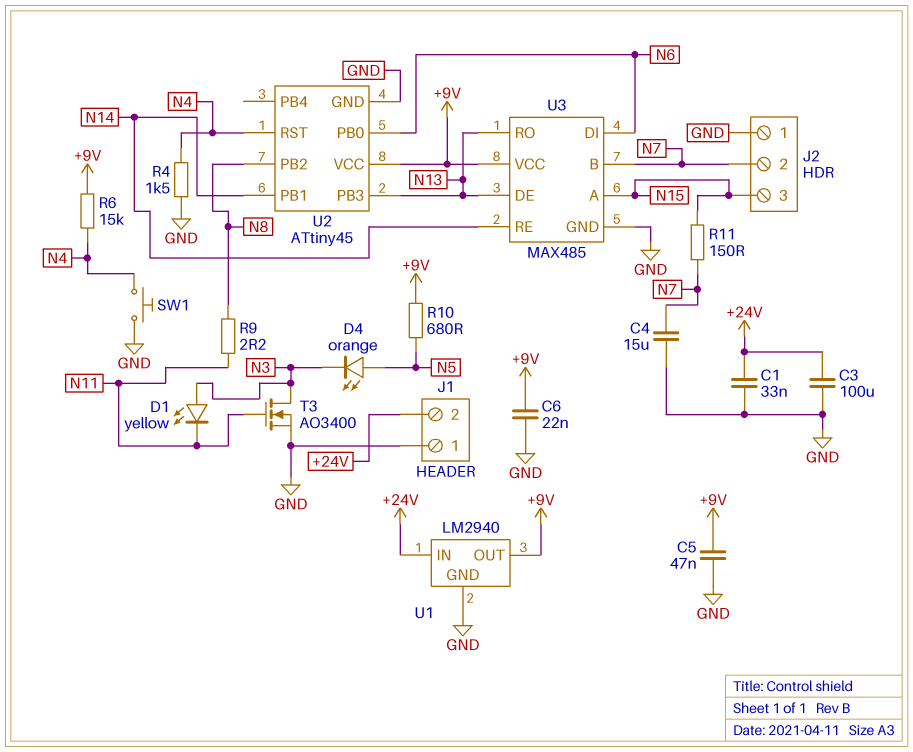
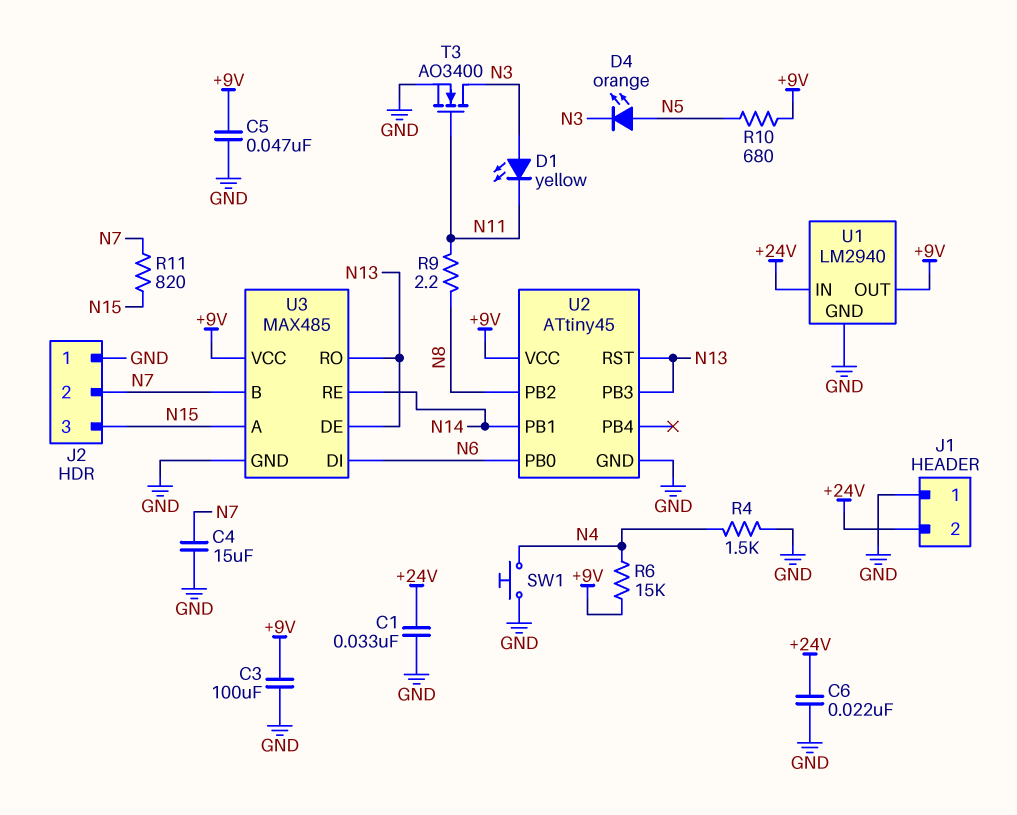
C3: 100uF (+24V, GND) -> 100uF (+9V, GND)
C6: 22nF (+9V, GND) -> 22nF (+24V, GND)
R11: 150 (N7, N15) -> 820 (N7, N15)
U2 pin RST: N4 -> N13

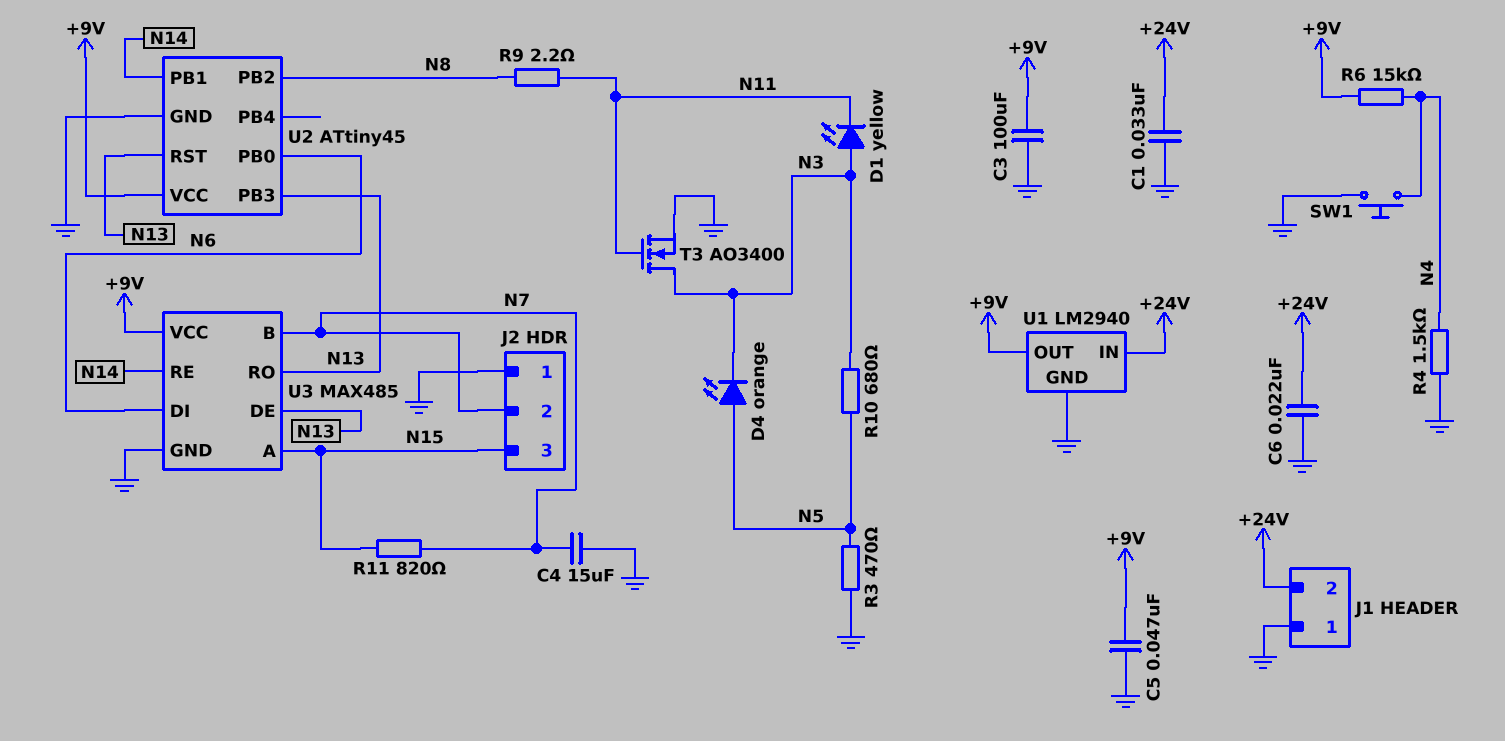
R3: none -> 470 (GND, N5)
R10: 680 (+9V, N5) -> 680 (N3, N5)

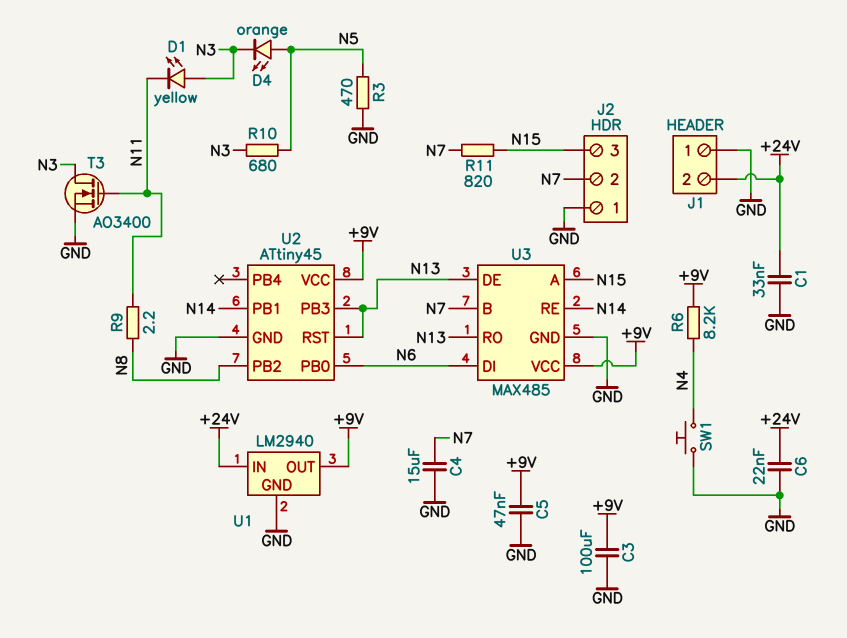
R4: 1.5k (GND, N4) -> none
R6: 15k (+9V, N4) -> 8.2k (+9V, N4)

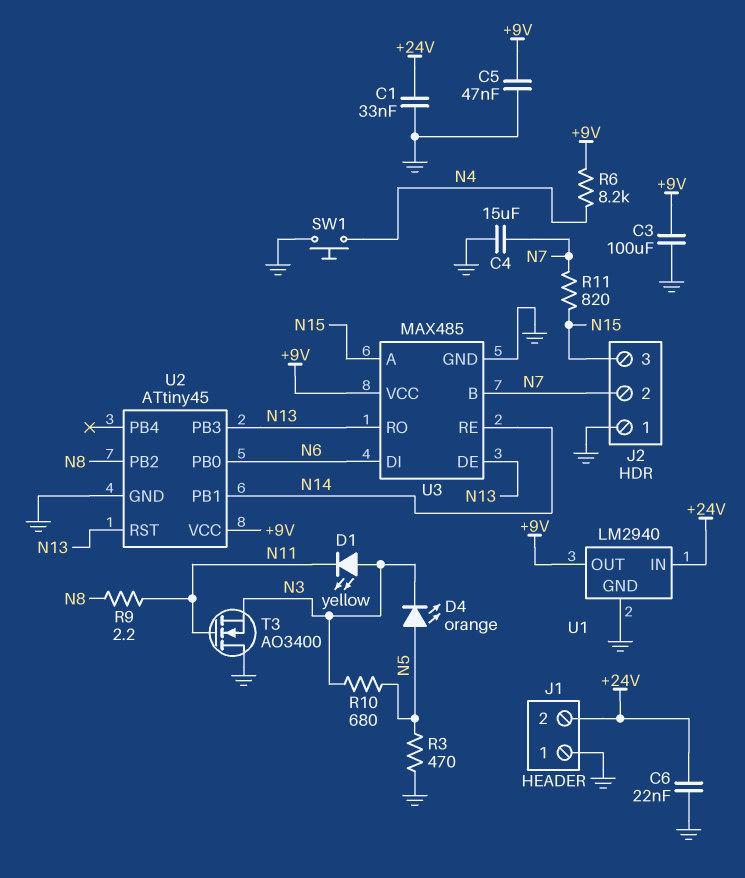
T3: NMOS AO3400 (G N11, D N3, S GND) -> NMOS AO3400 (G N11, D GND, S N3)

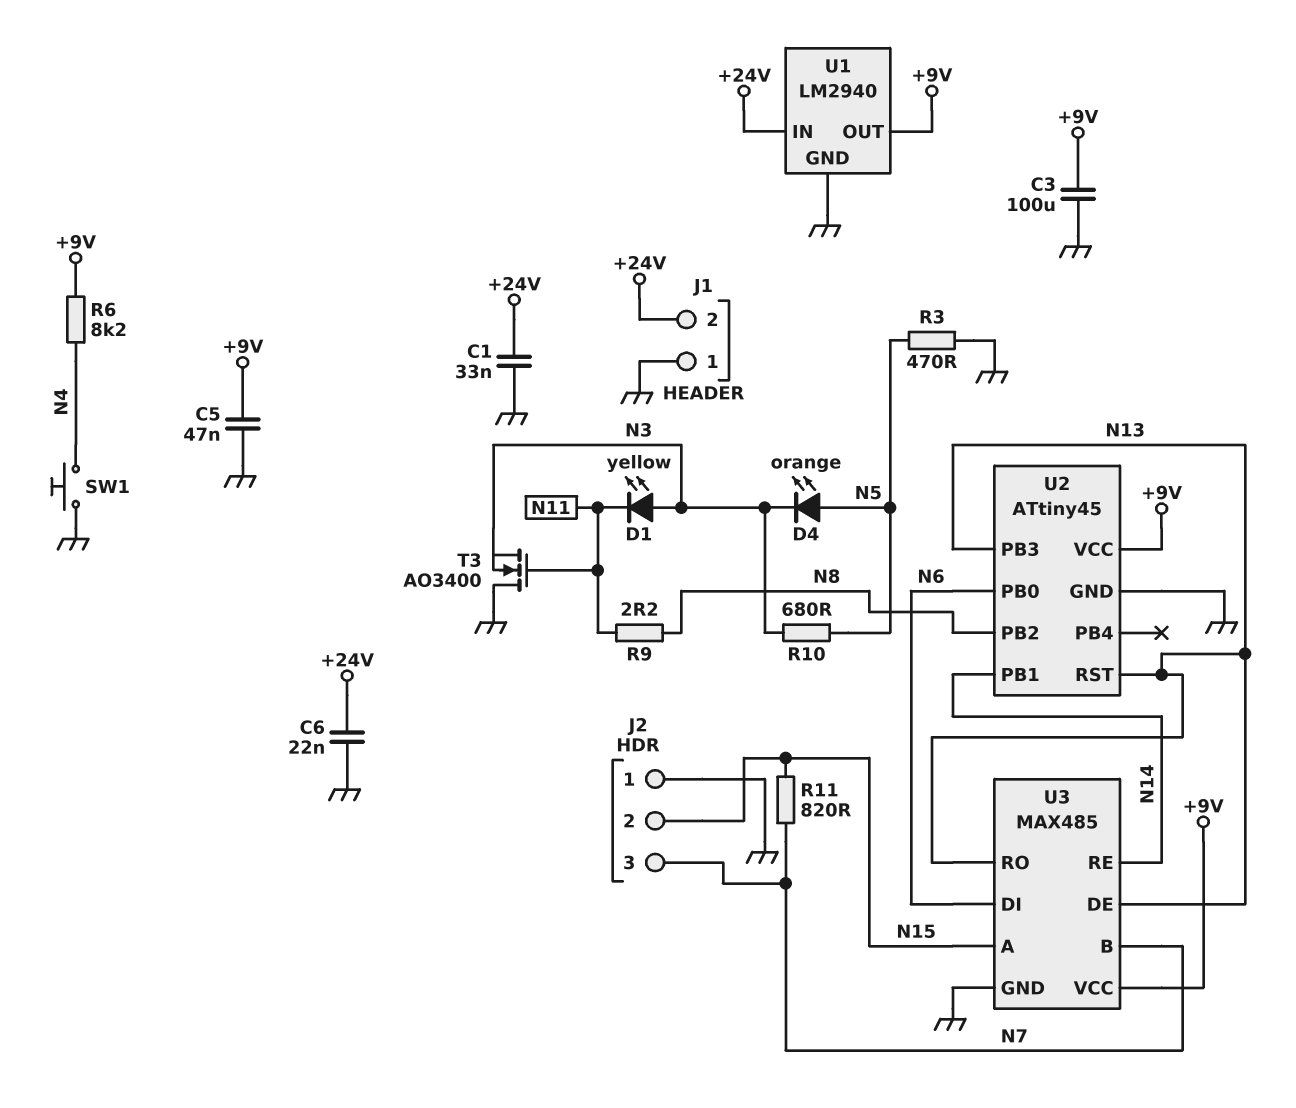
C4: 15uF (GND, N7) -> none
J2 pin 2: N7 -> N15
J2 pin 3: N15 -> N7

